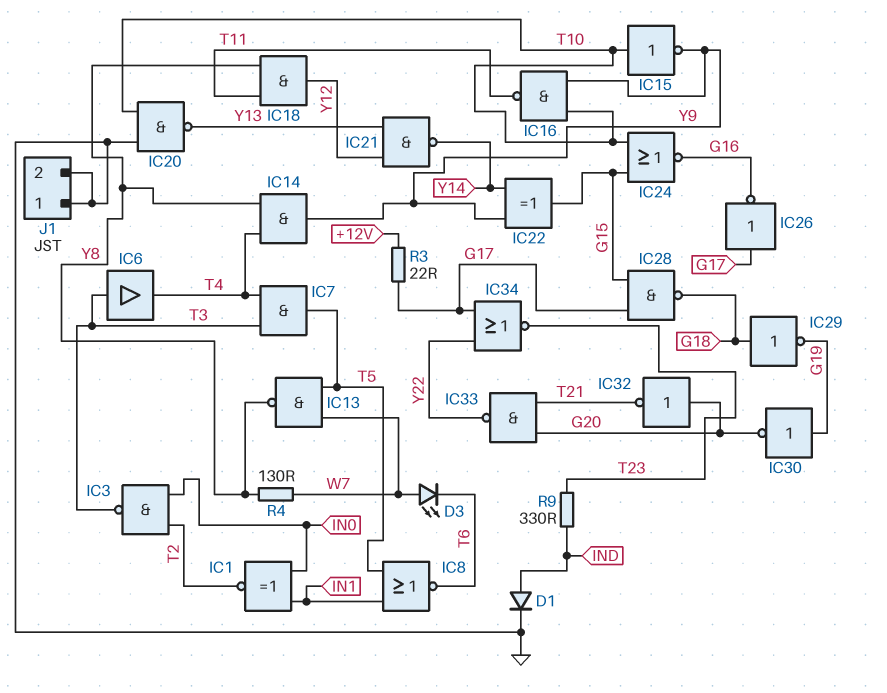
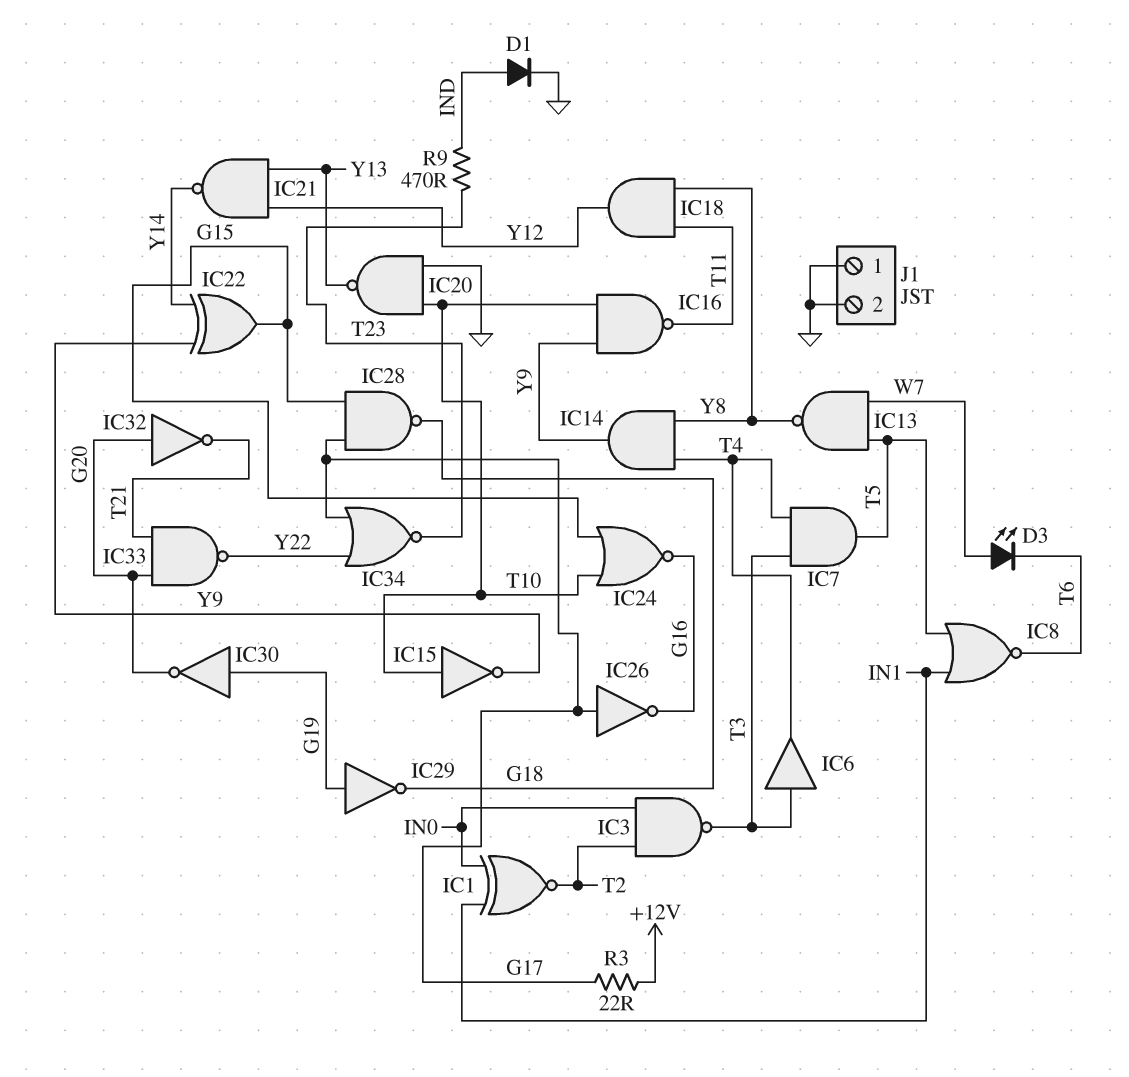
IC29: NOT (in G18, out G19) -> NOT (in G19, out G18)
R4: 130 (W7, Y8) -> none
R9: 330 (IND, T23) -> 470 (IND, T23)

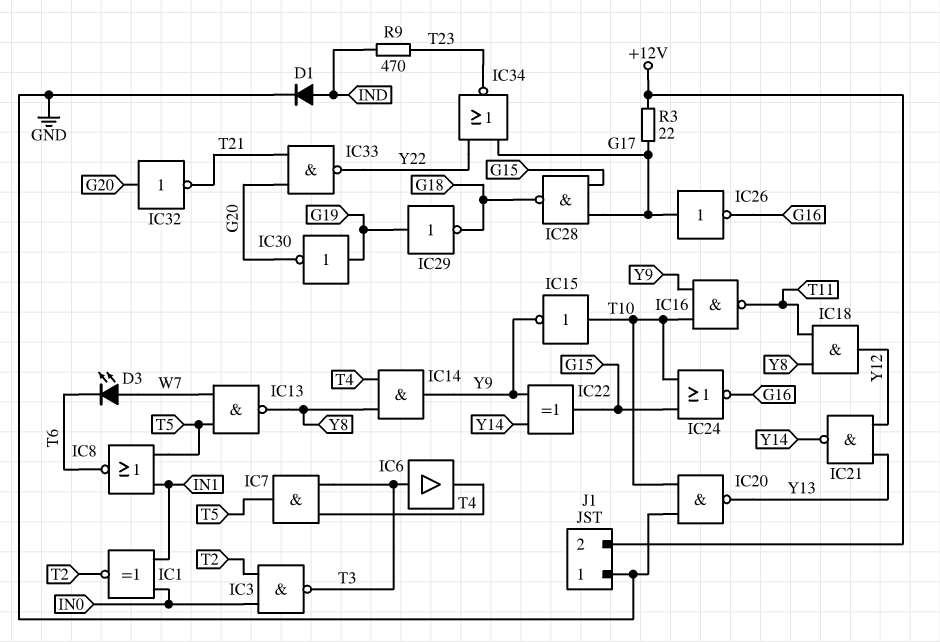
J1 pin 2: GND -> +12V

